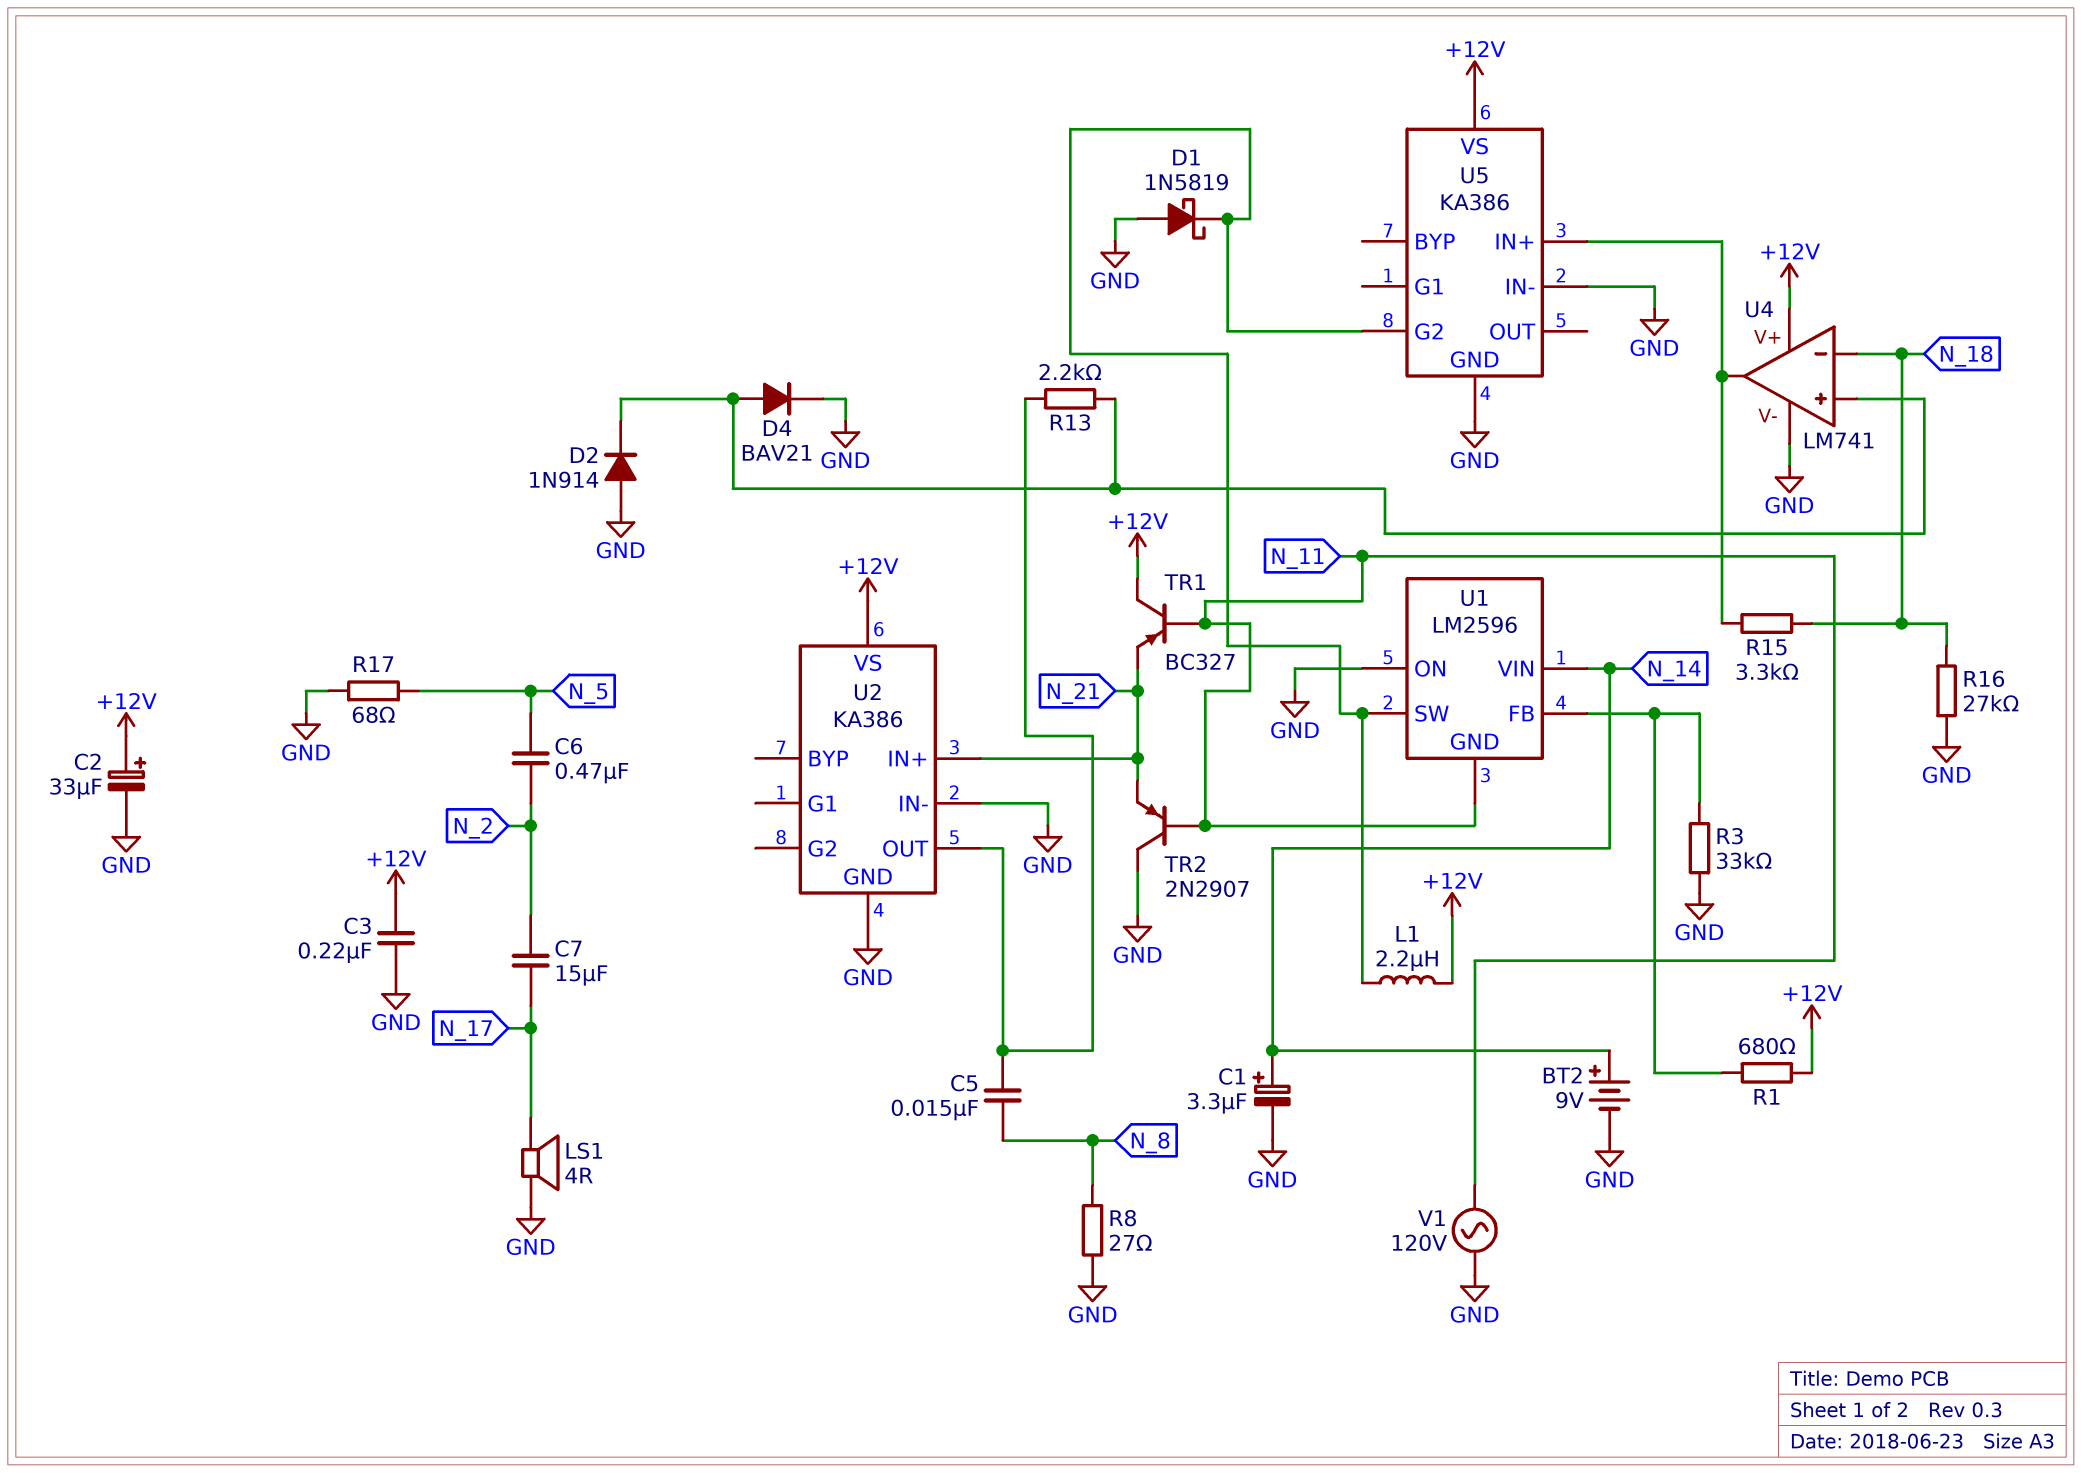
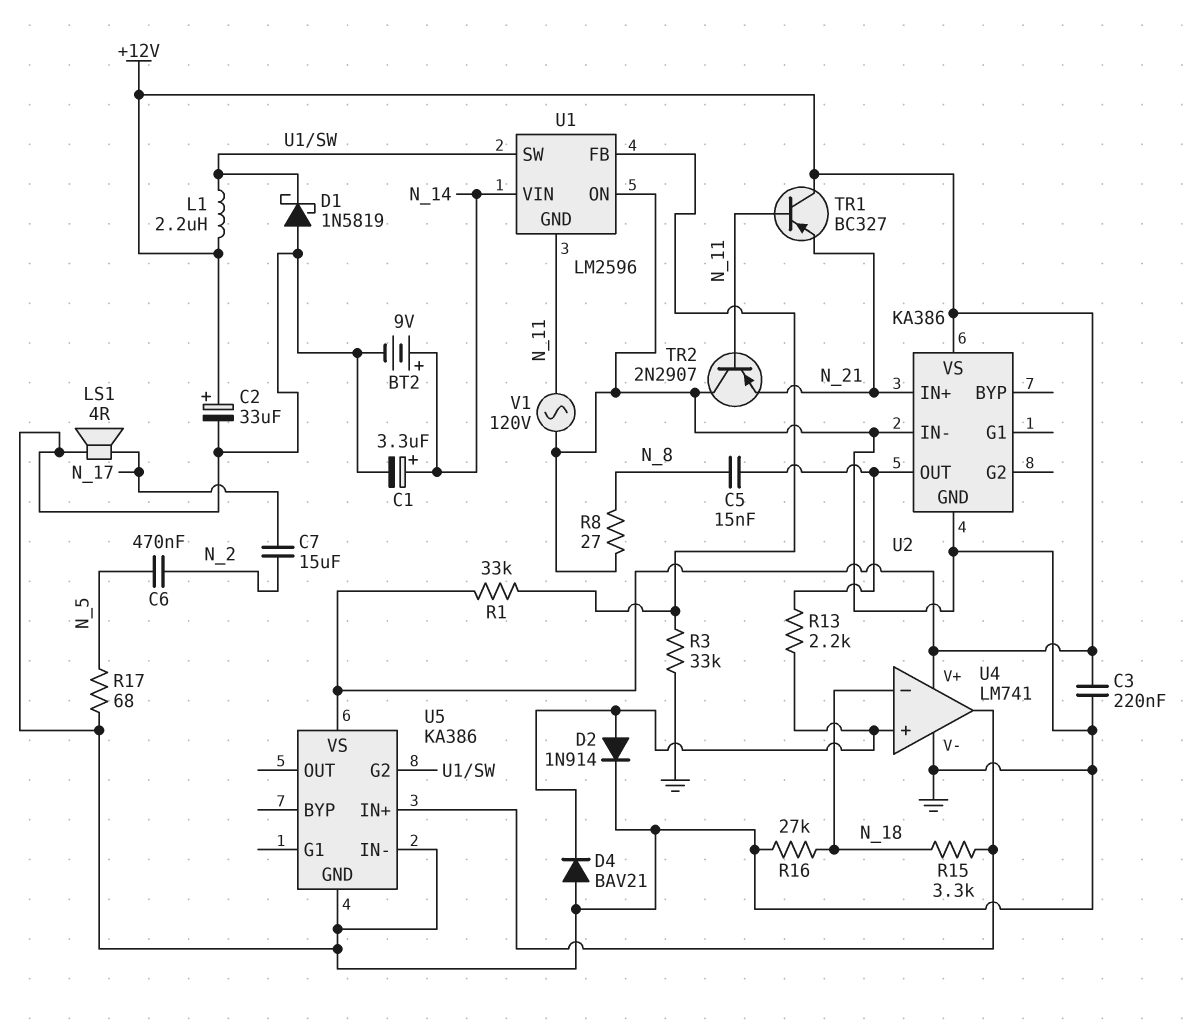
D2: diode 1N914 (A GND, K U4/in+) -> diode 1N914 (A U4/in+, K GND)
D4: diode BAV21 (A U4/in+, K GND) -> diode BAV21 (A GND, K U4/in+)
R1: 680 (+12V, U1/FB) -> 33k (+12V, U1/FB)

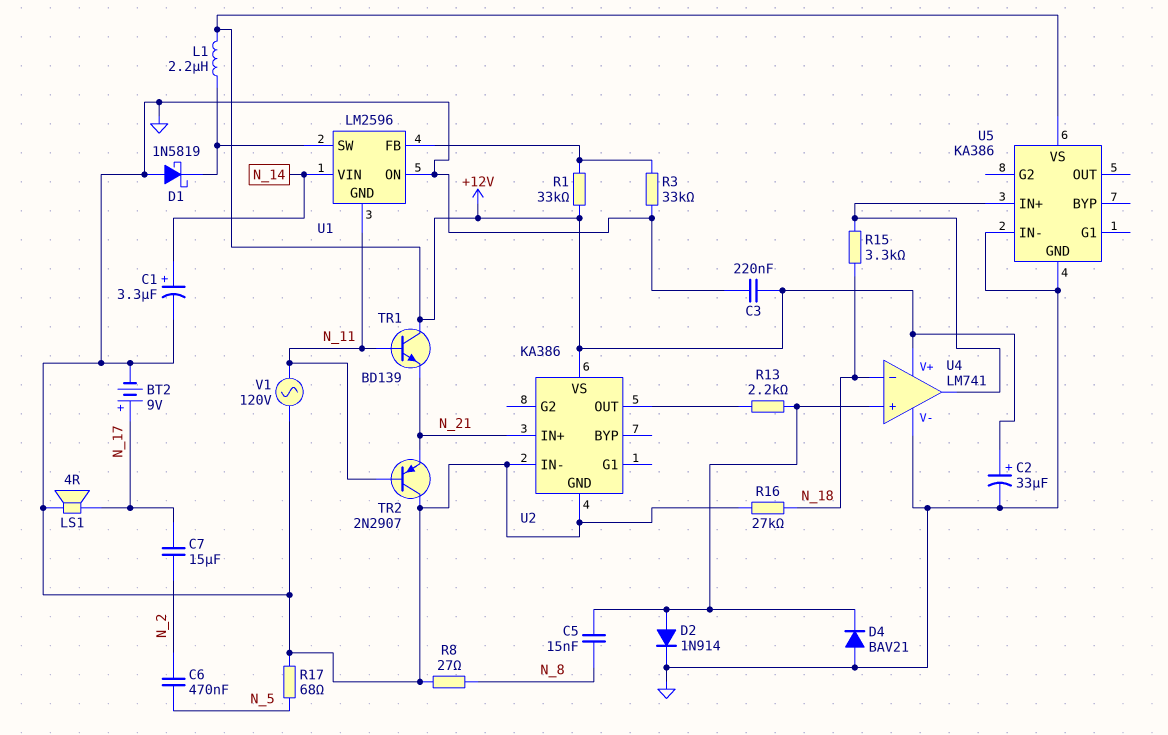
BT2: 9V (plus N_14, minus GND) -> 9V (plus N_17, minus GND)
C5: 15nF (N_8, U2/OUT) -> 15nF (N_8, U4/in+)
TR1: PNP BC327 (B N_11, C +12V, E N_21) -> NPN BD139 (B N_11, C +12V, E N_21)
U5 pin G2: U1/SW -> none

